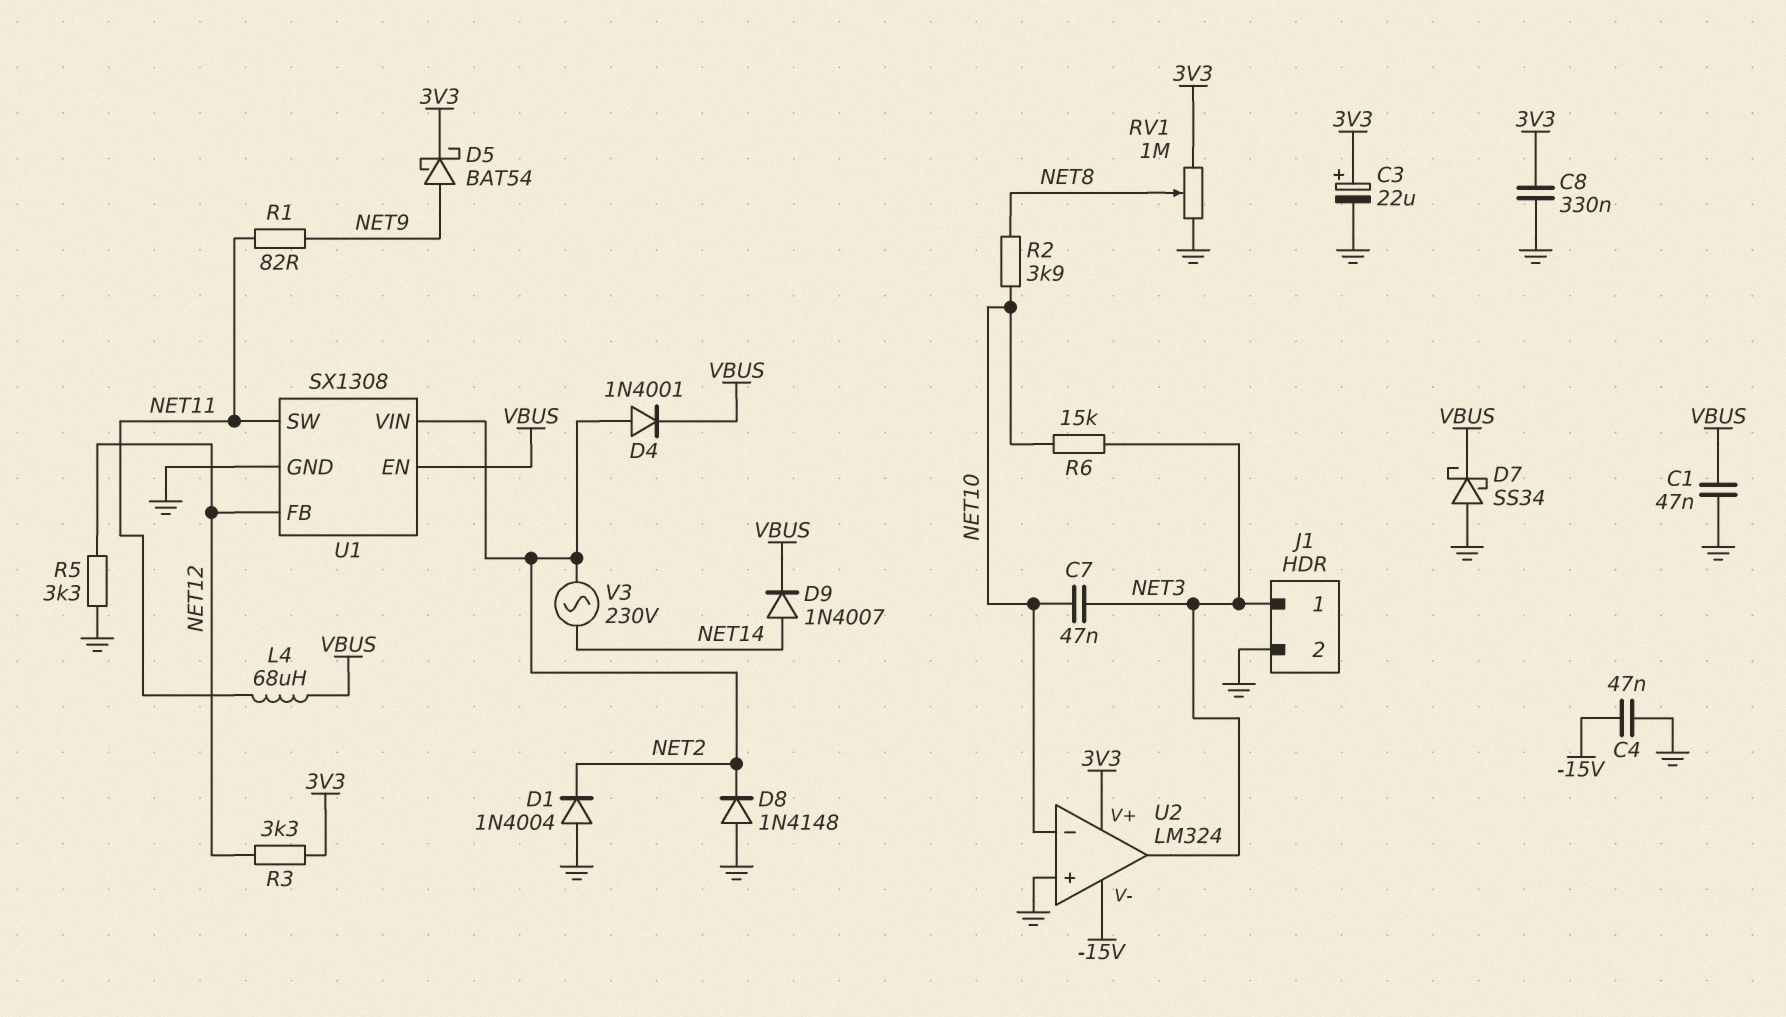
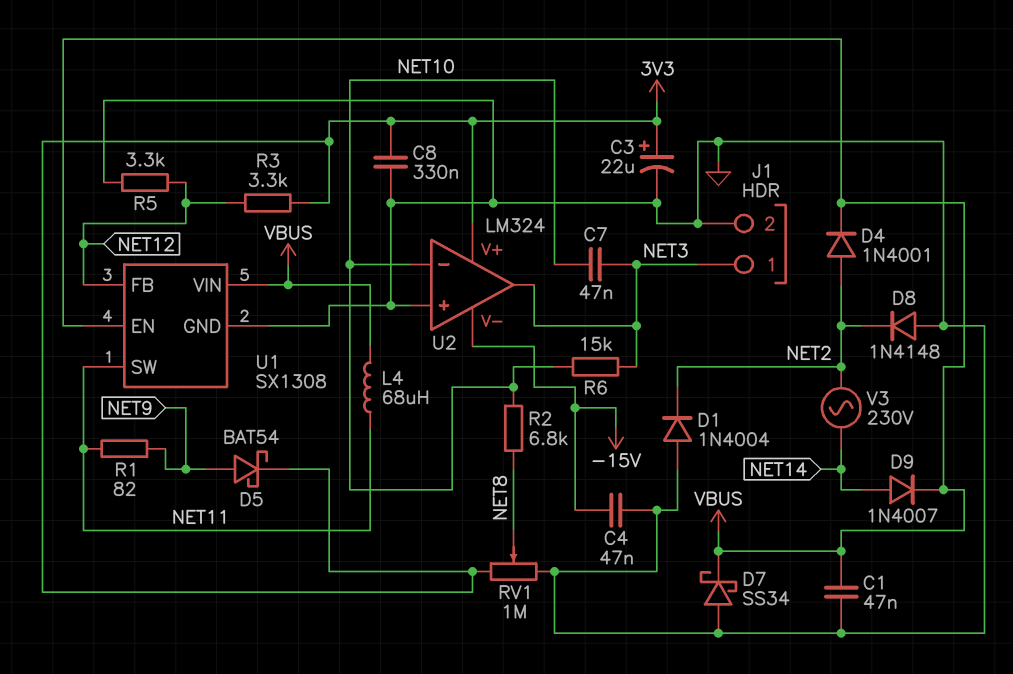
R2: 3.9k (NET8, NET10) -> 6.8k (NET8, NET10)
U1 pin VIN: NET2 -> VBUS

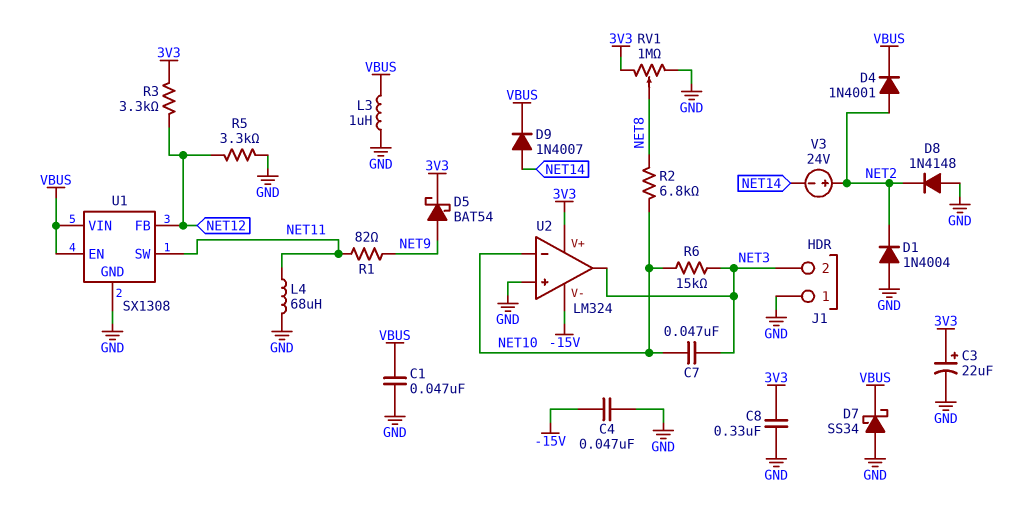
J1 pin 1: NET3 -> GND
J1 pin 2: GND -> NET3
L3: none -> 1uH (GND, VBUS)
L4: 68uH (NET11, VBUS) -> 68uH (GND, NET11)
V3: AC 230V (NET2, NET14) -> 24V (plus NET2, minus NET14)

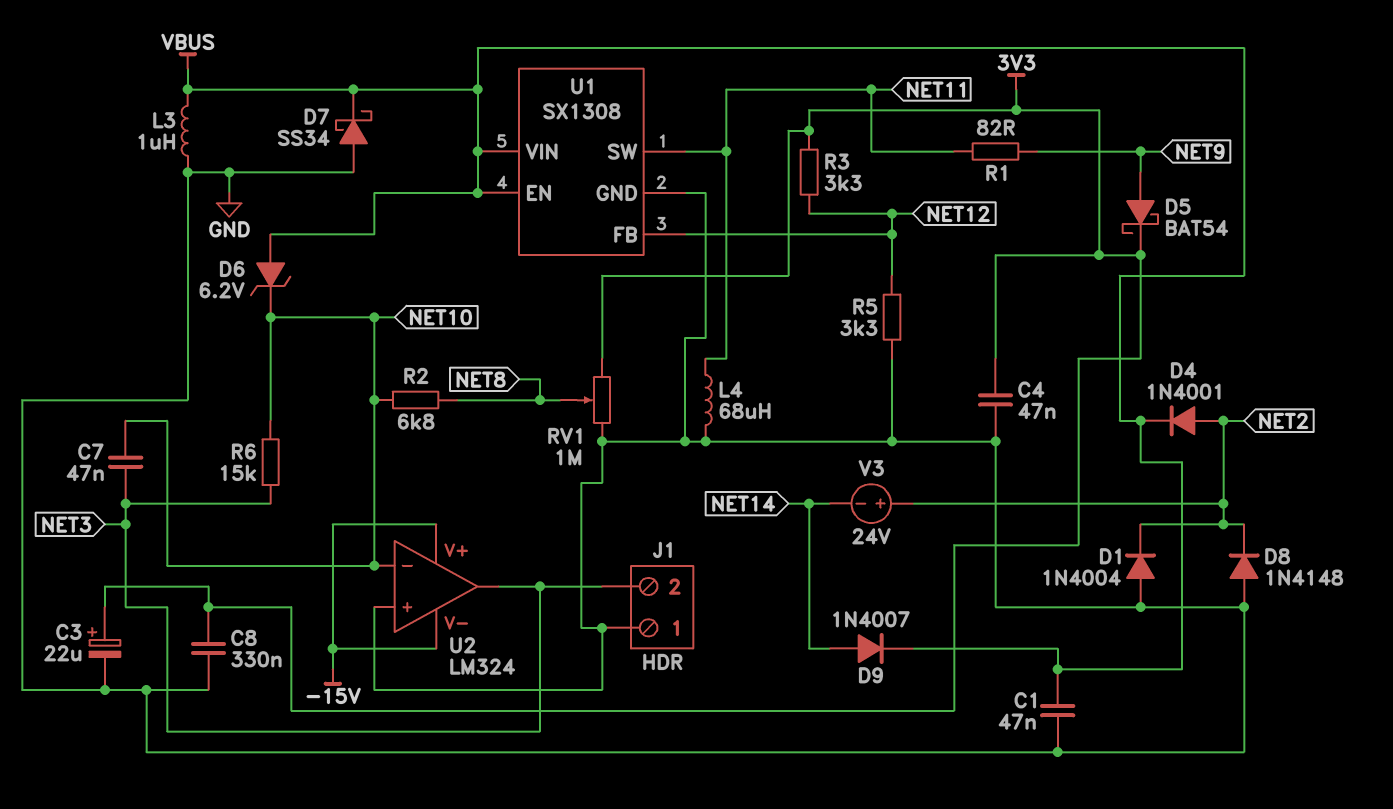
C4: 47nF (-15V, GND) -> 47nF (3V3, GND)
D6: none -> zener 6.2V (A VBUS, K NET10)
U2 pin V+: 3V3 -> -15V

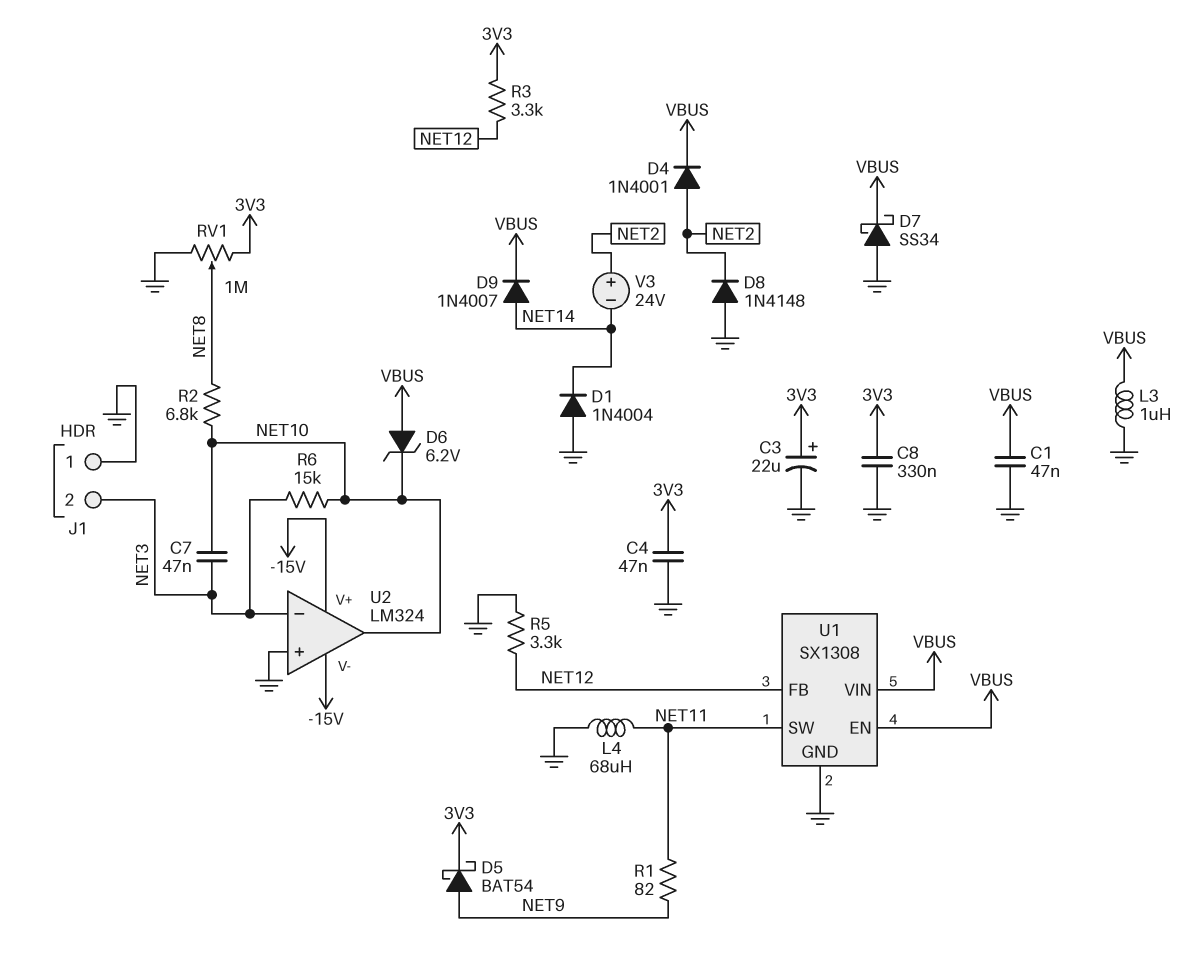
D1: diode 1N4004 (A GND, K NET2) -> diode 1N4004 (A GND, K NET14)
U2 pin in-: NET10 -> NET3
U2 pin out: NET3 -> NET10

